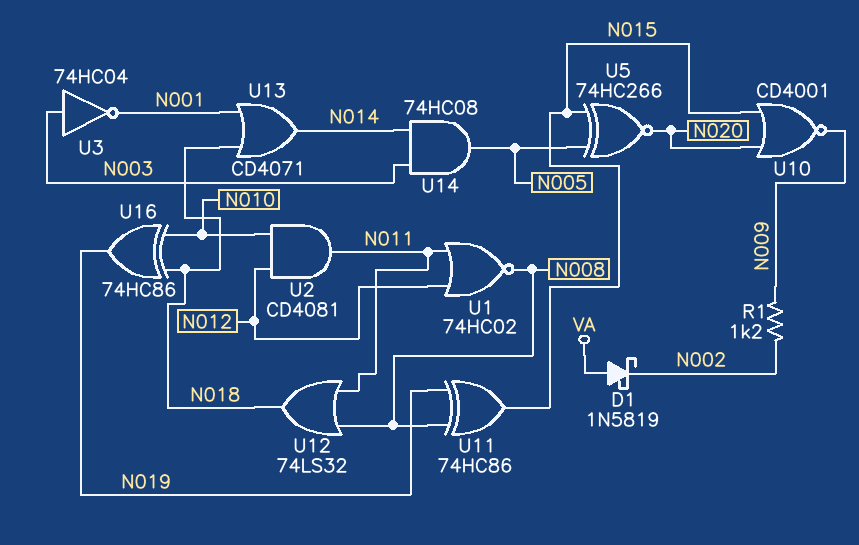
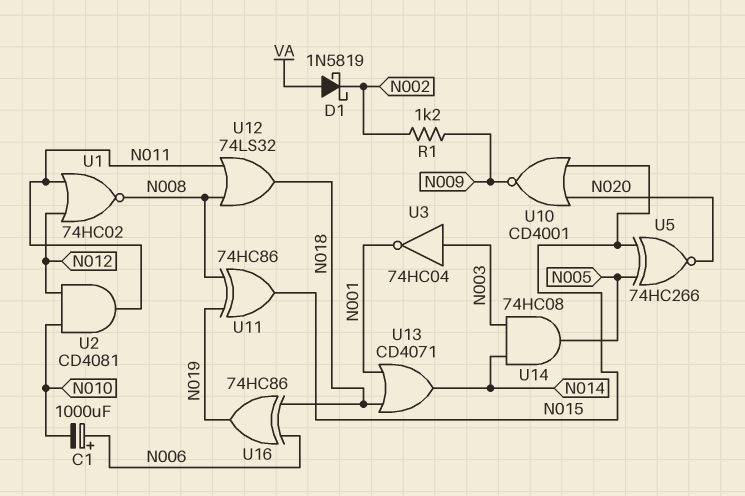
C1: none -> 1000uF (plus N006, minus N010)
U16: XOR 74HC86 (in N010, in N018, out N019) -> XOR 74HC86 (in N006, in N018, out N019)

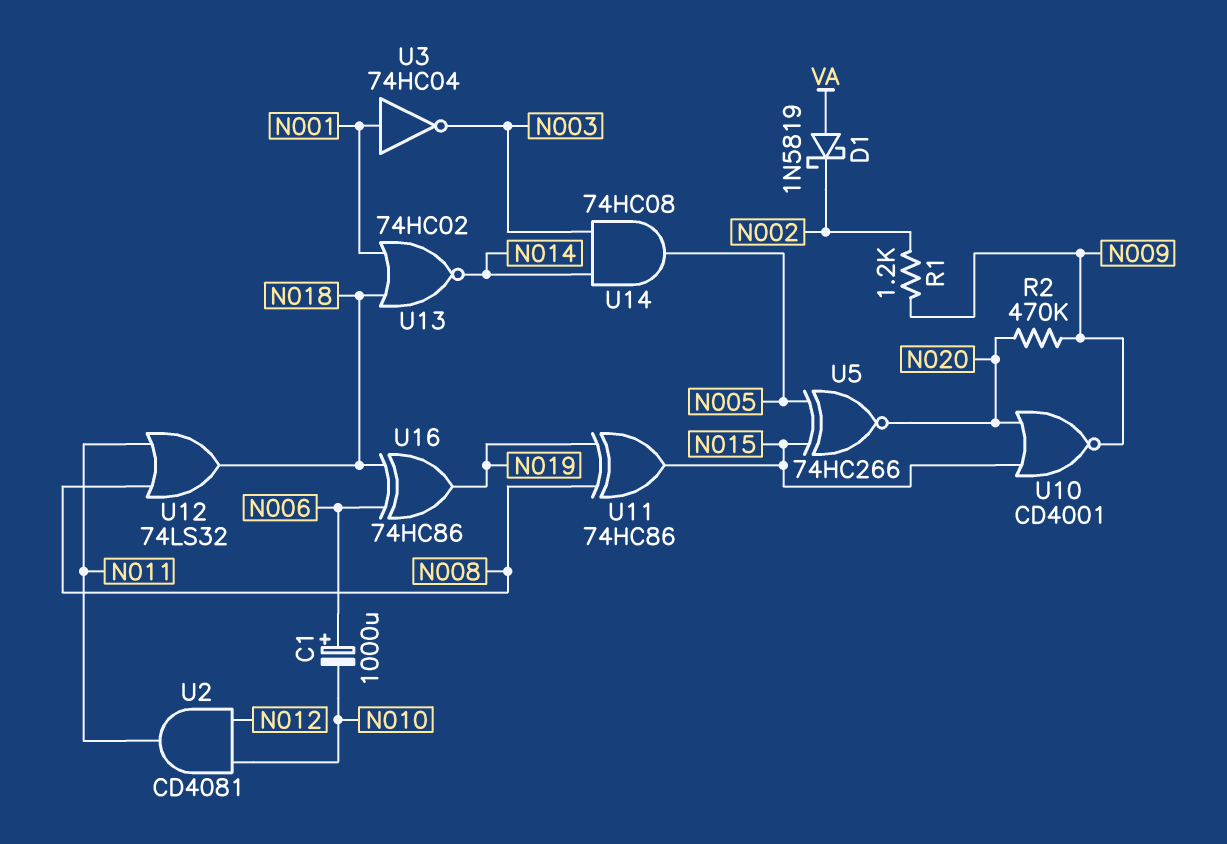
R2: none -> 470k (N009, N020)
U1: NOR 74HC02 (in N011, in N012, out N008) -> none
U3: NOT 74HC04 (in N003, out N001) -> NOT 74HC04 (in N001, out N003)
U13: OR CD4071 (in N001, in N018, out N014) -> NOR 74HC02 (in N001, in N018, out N014)

